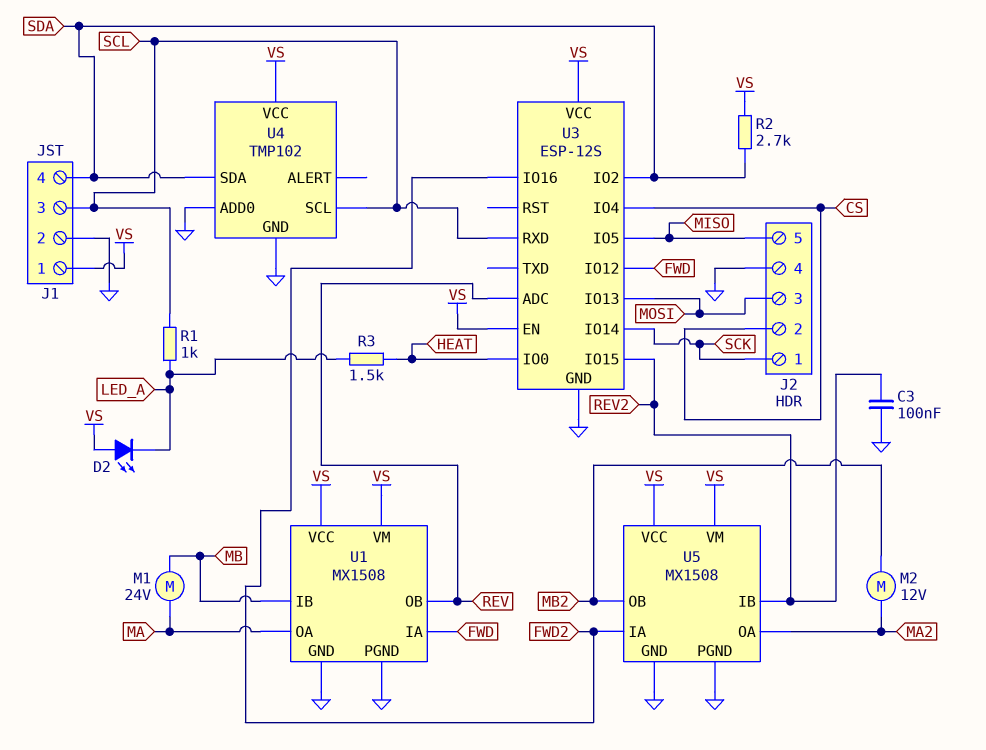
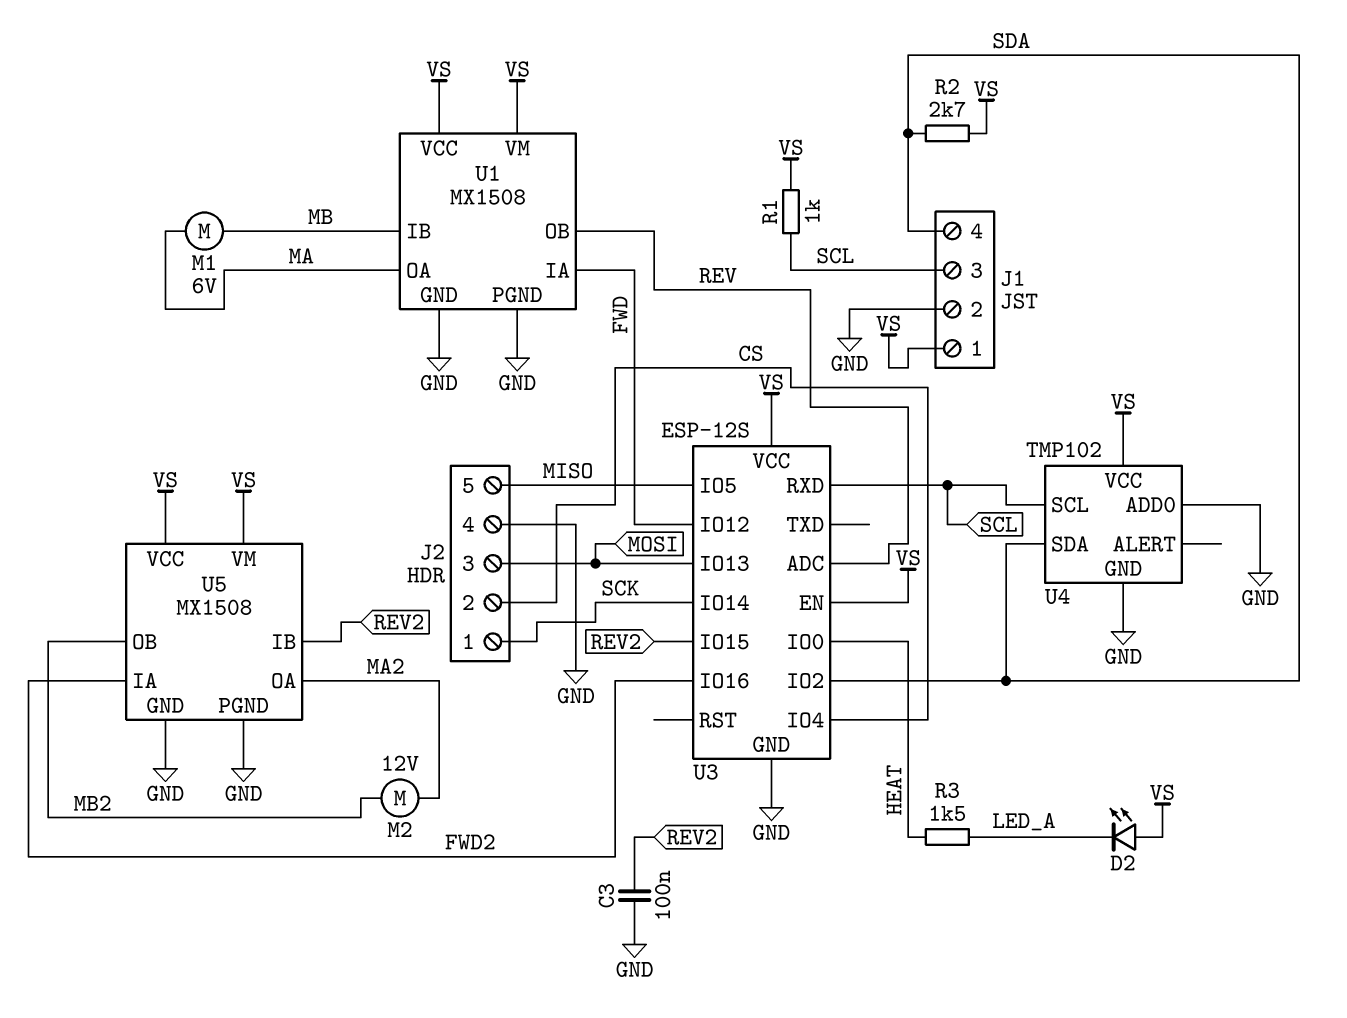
M1: motor 24V (MA, MB) -> motor 6V (MA, MB)
R1: 1k (LED_A, SCL) -> 1k (SCL, VS)

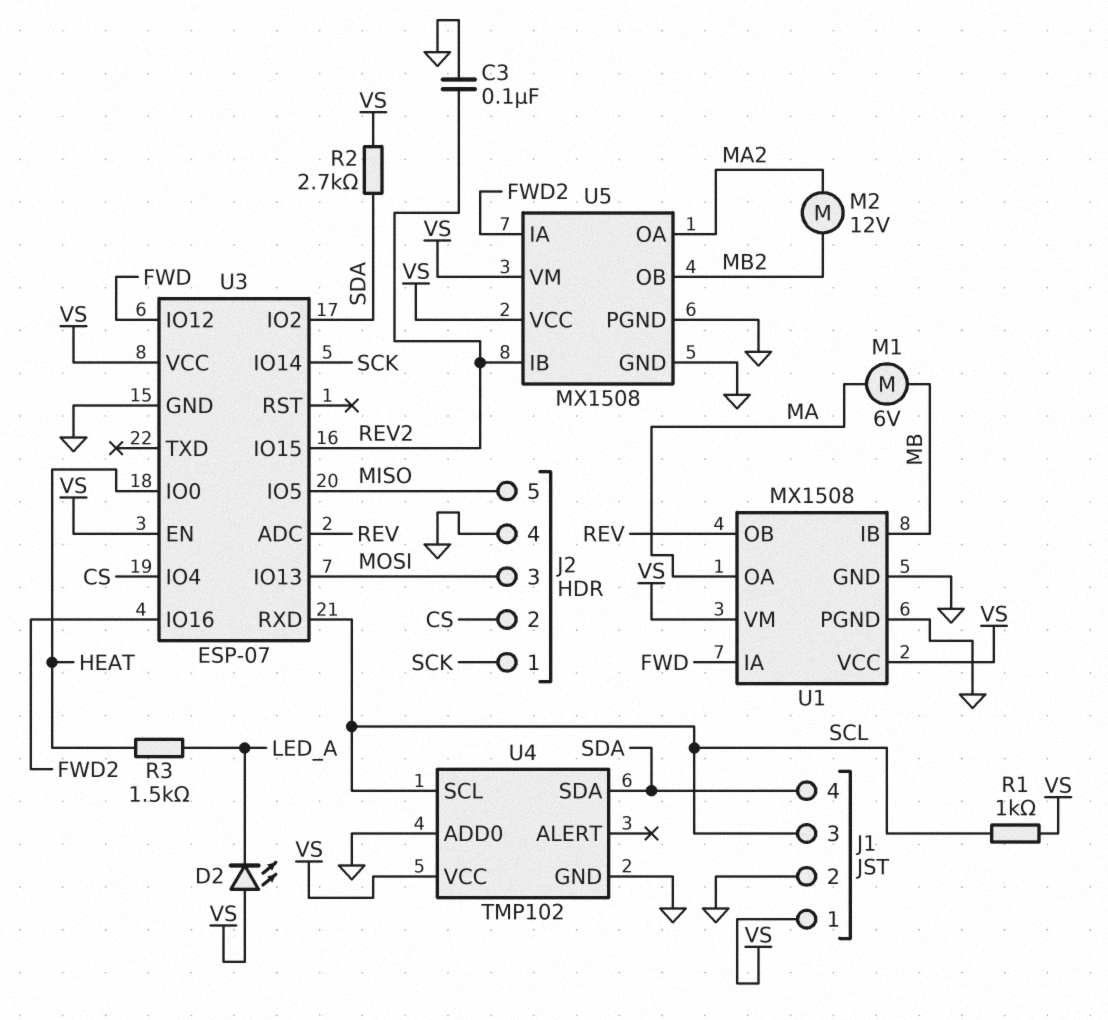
U3: ESP-12S -> ESP-07

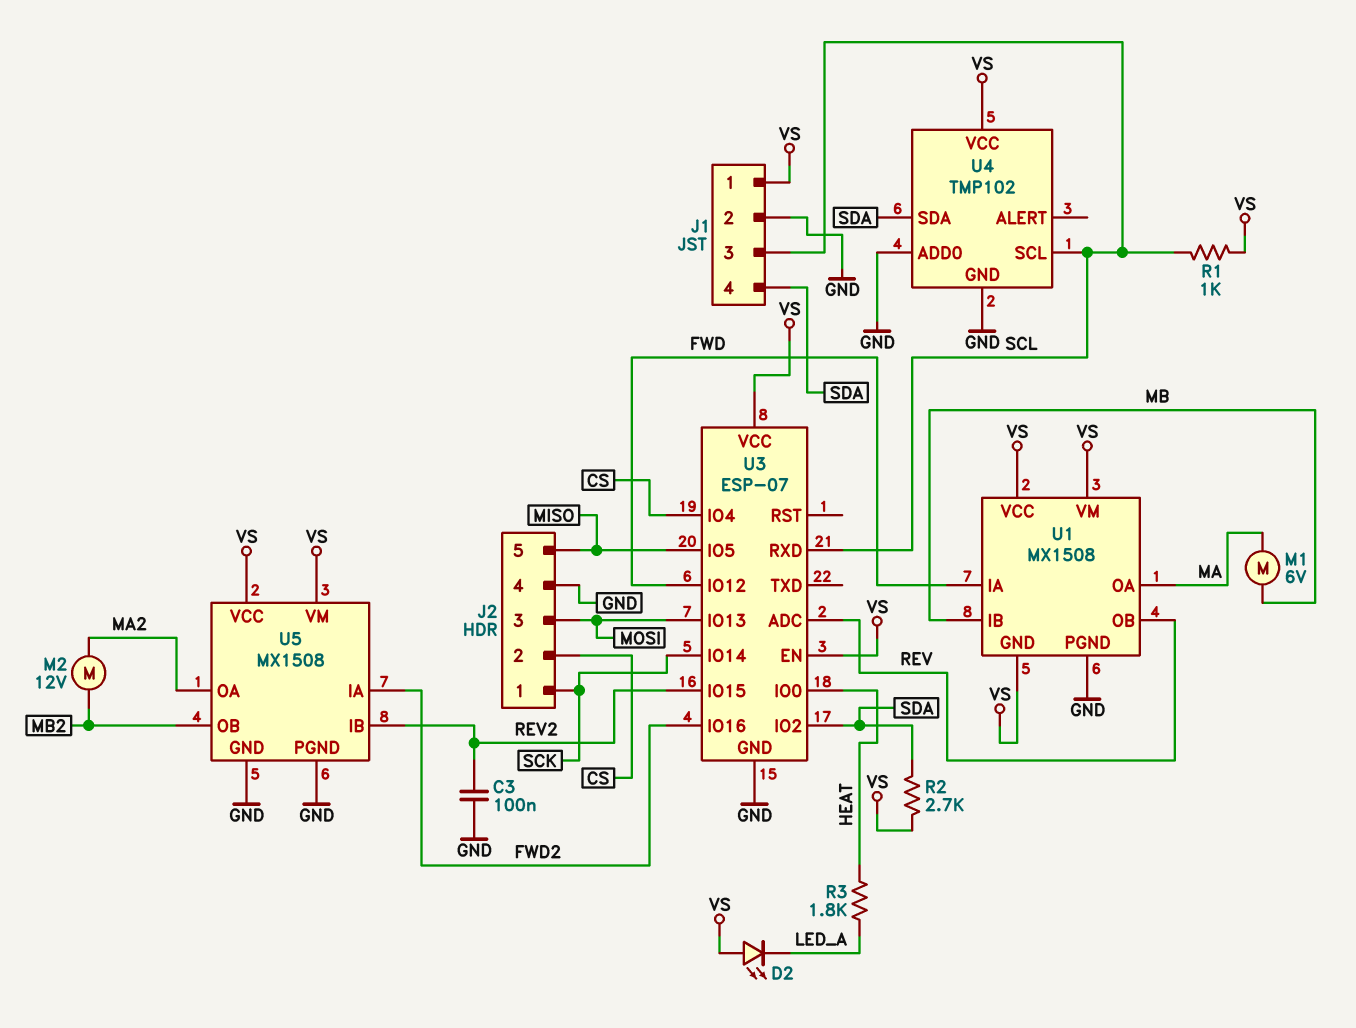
R3: 1.5k (HEAT, LED_A) -> 1.8k (HEAT, LED_A)
U1 pin GND: GND -> VS

